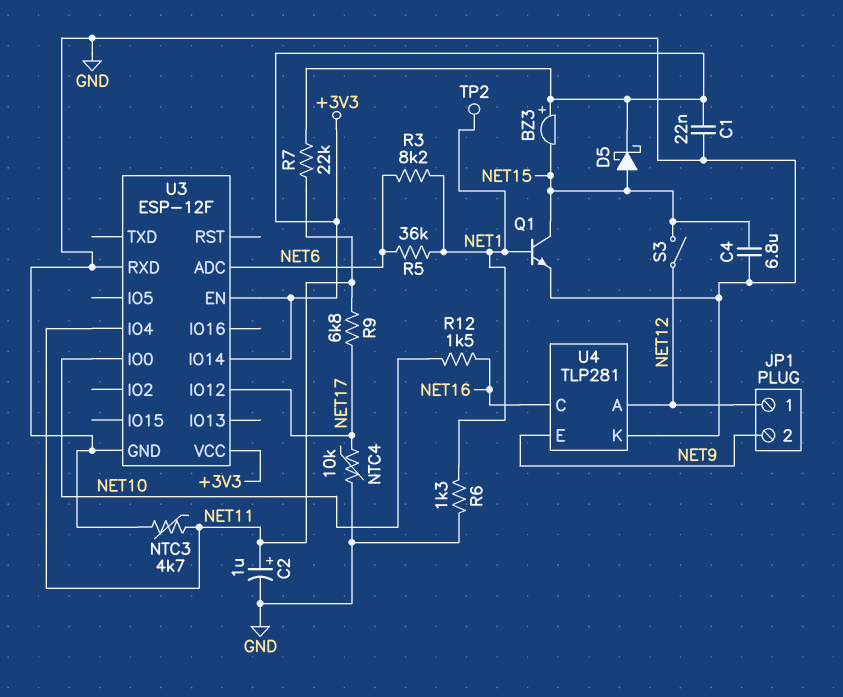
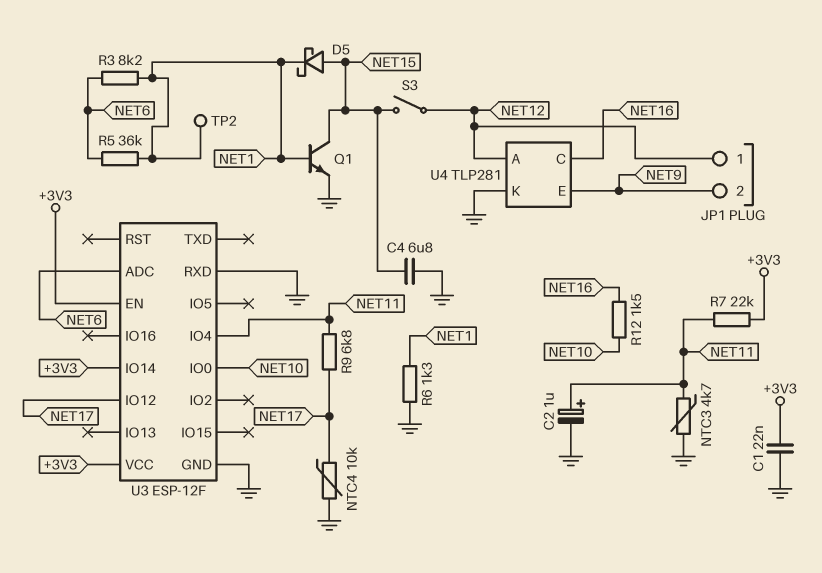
BZ3: buzzer (plus +3V3, minus NET15) -> none
D5: schottky (A NET15, K +3V3) -> schottky (A NET15, K NET1)

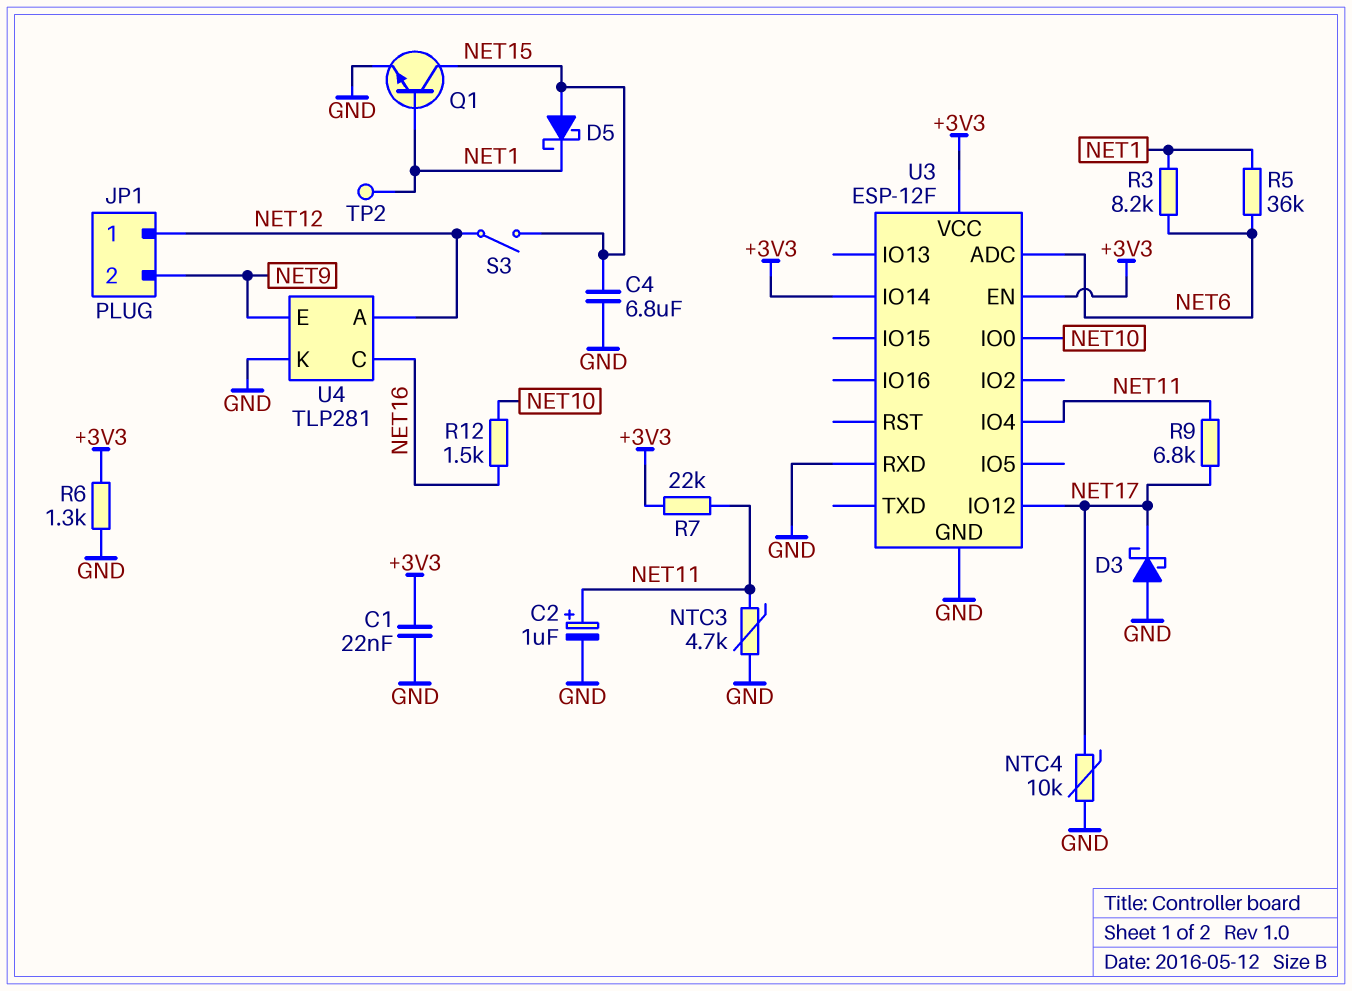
D3: none -> schottky (A GND, K NET17)
R6: 1.3k (GND, NET1) -> 1.3k (+3V3, GND)

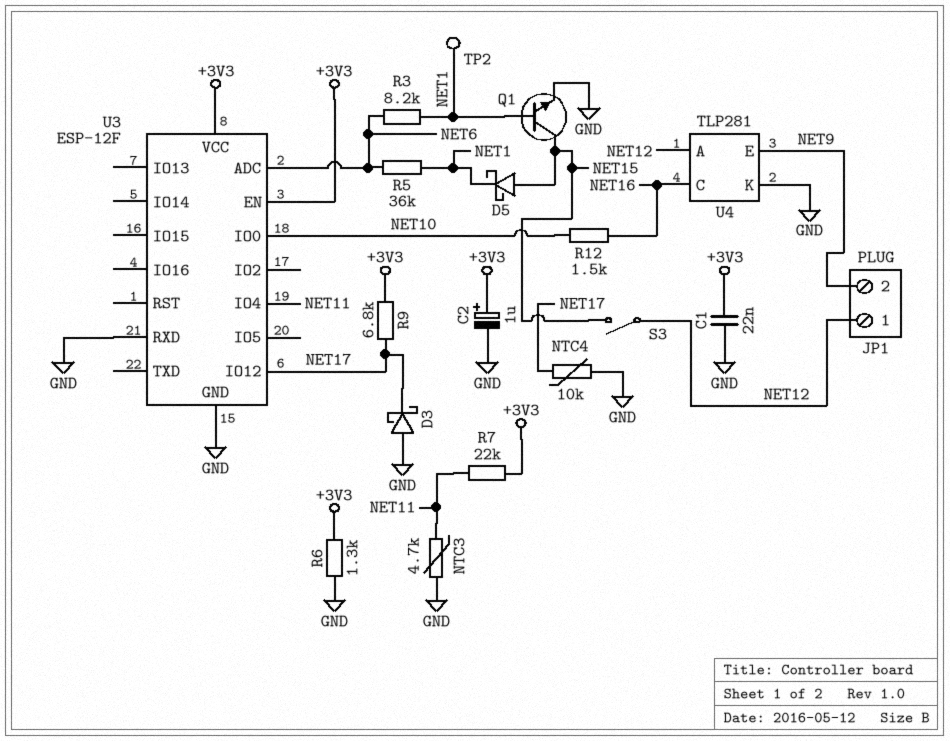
C2: 1uF (plus NET11, minus GND) -> 1uF (plus +3V3, minus GND)
C4: 6.8uF (GND, NET15) -> none
R9: 6.8k (NET11, NET17) -> 6.8k (+3V3, NET17)
U3 pin IO14: +3V3 -> none

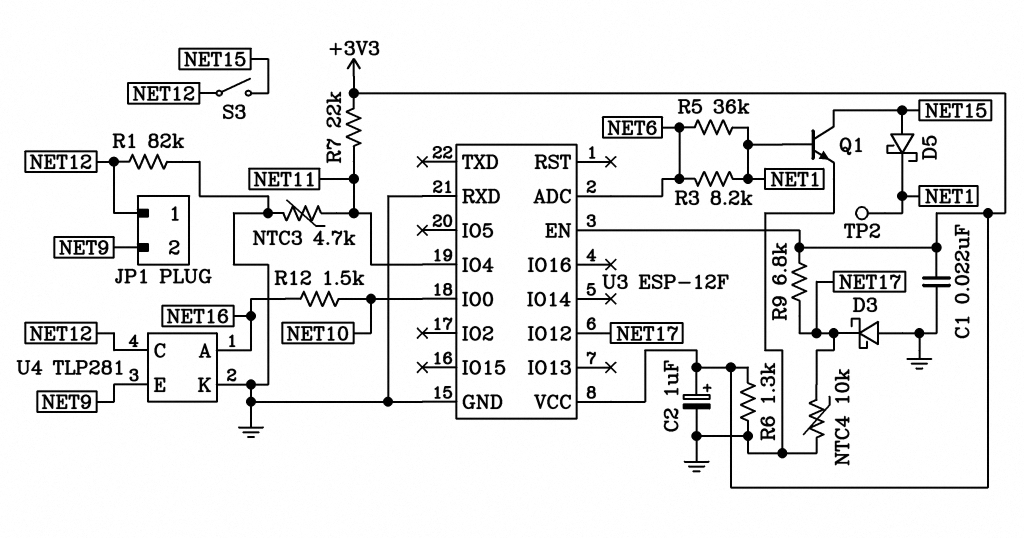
R1: none -> 82k (GND, NET12)
U4 pin A: NET12 -> NET16
U4 pin C: NET16 -> NET12

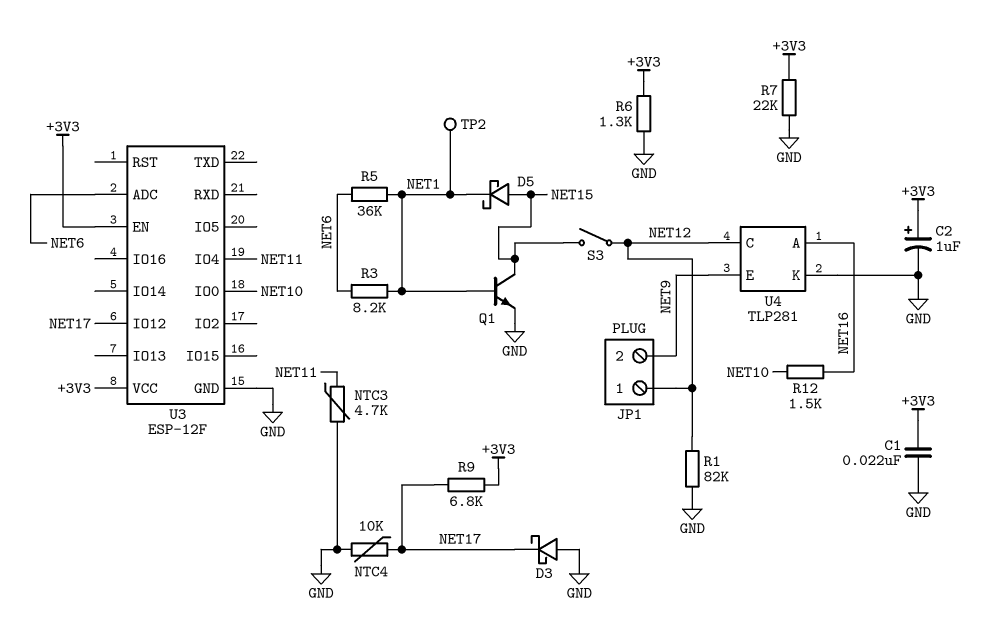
R7: 22k (+3V3, NET11) -> 22k (+3V3, GND)
U3 pin RXD: GND -> none

